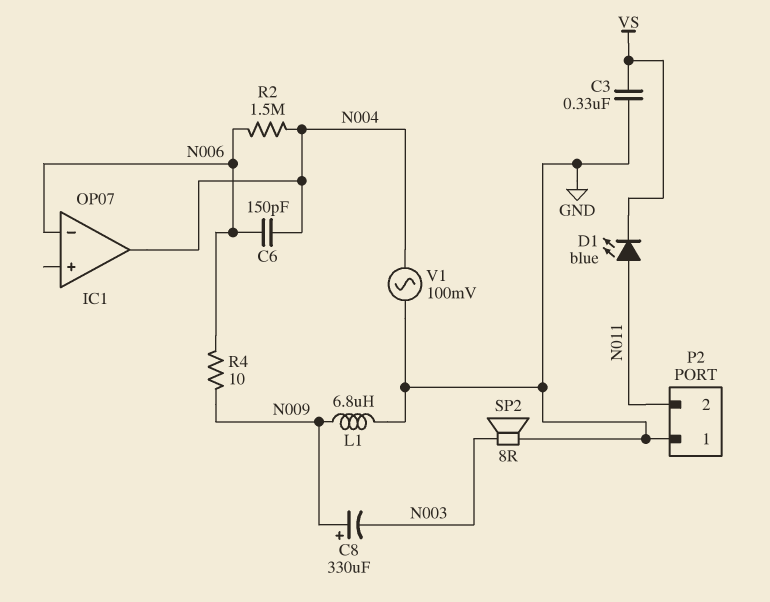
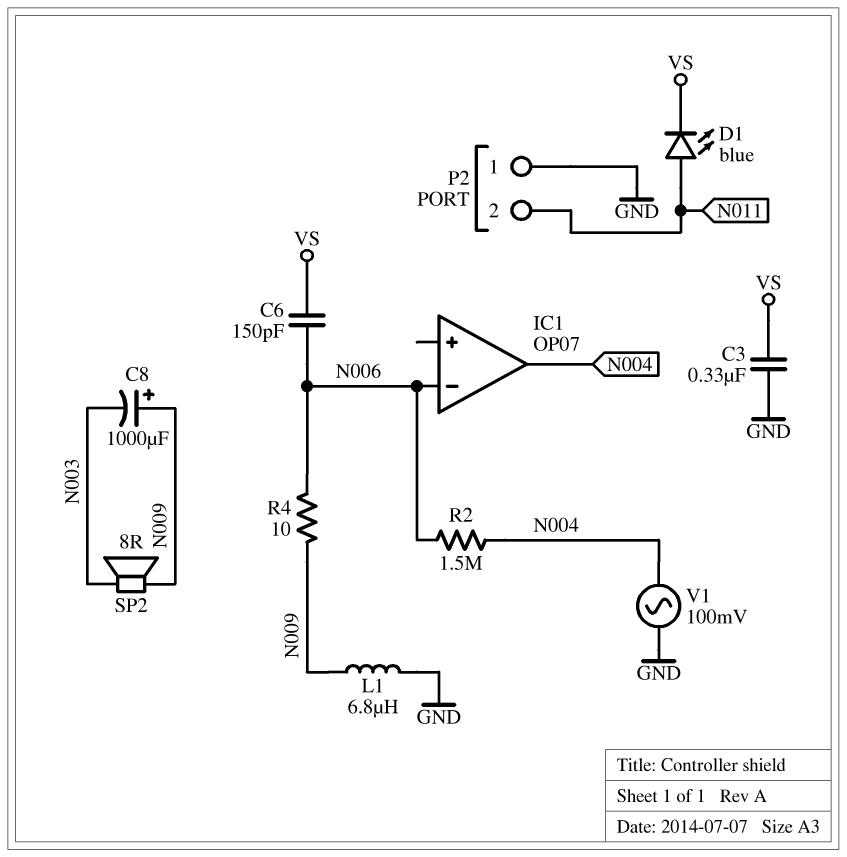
C6: 150pF (N004, N006) -> 150pF (N006, VS)
C8: 330uF (plus N009, minus N003) -> 1000uF (plus N009, minus N003)
SP2: speaker 8R (GND, N003) -> speaker 8R (N003, N009)

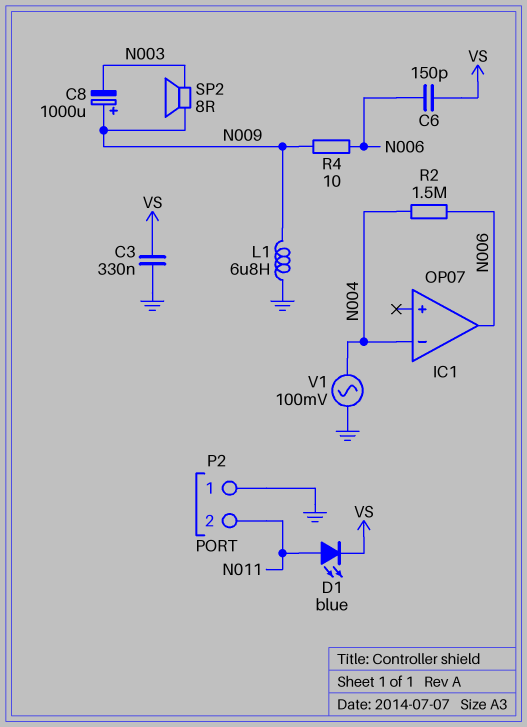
IC1 pin in-: N006 -> N004
IC1 pin out: N004 -> N006

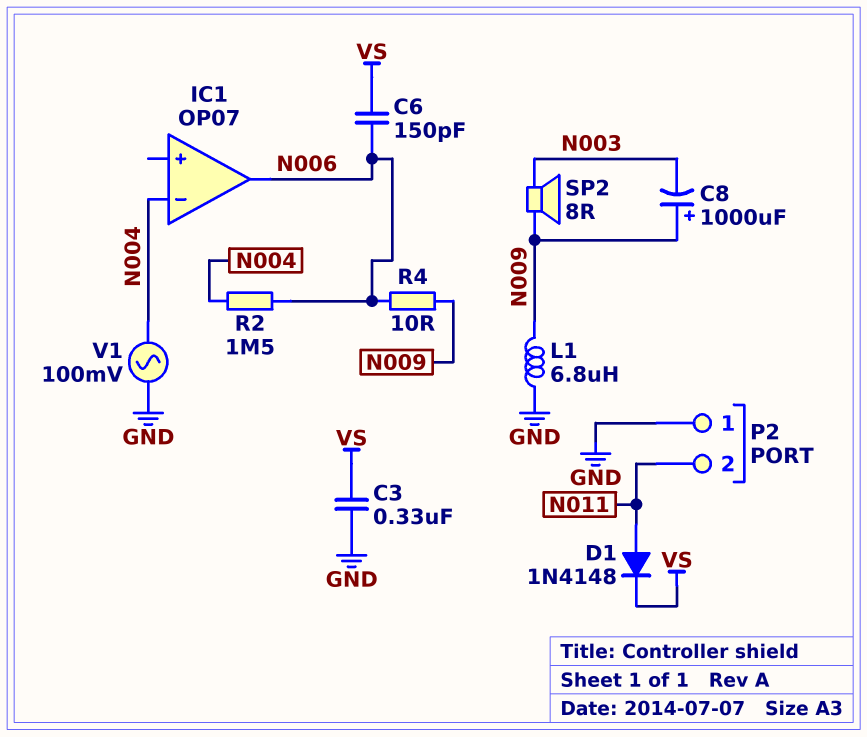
D1: LED blue (A N011, K VS) -> diode 1N4148 (A N011, K VS)

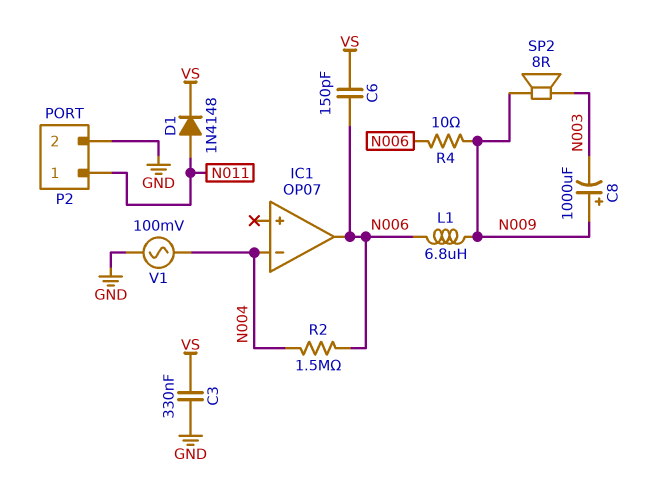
L1: 6.8uH (GND, N009) -> 6.8uH (N006, N009)
P2 pin 1: GND -> N011
P2 pin 2: N011 -> GND

